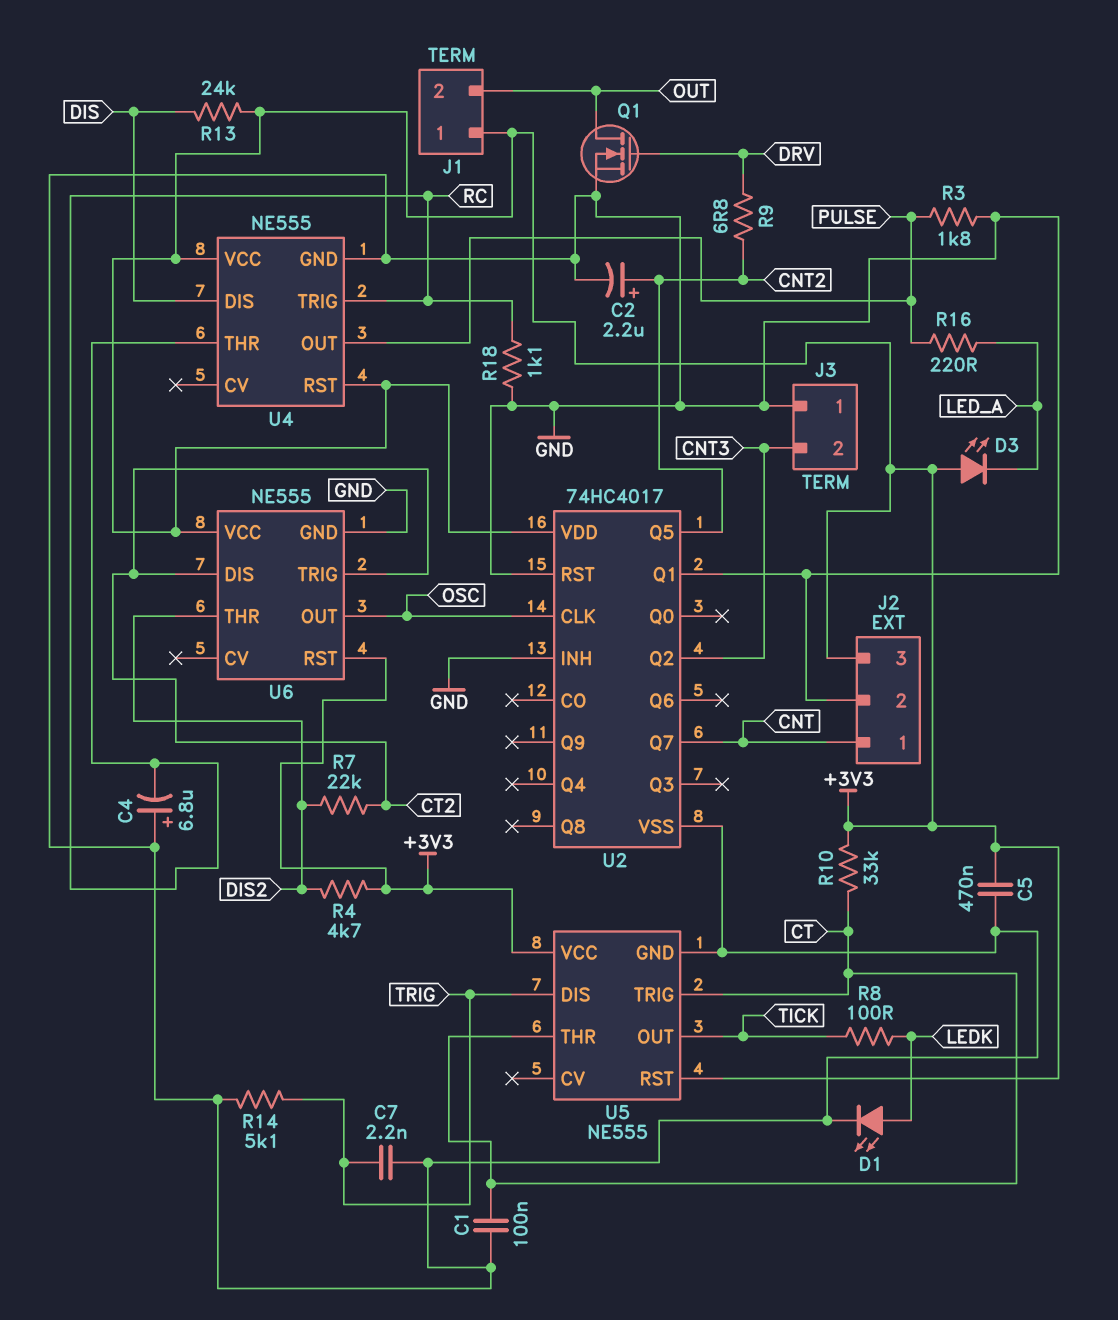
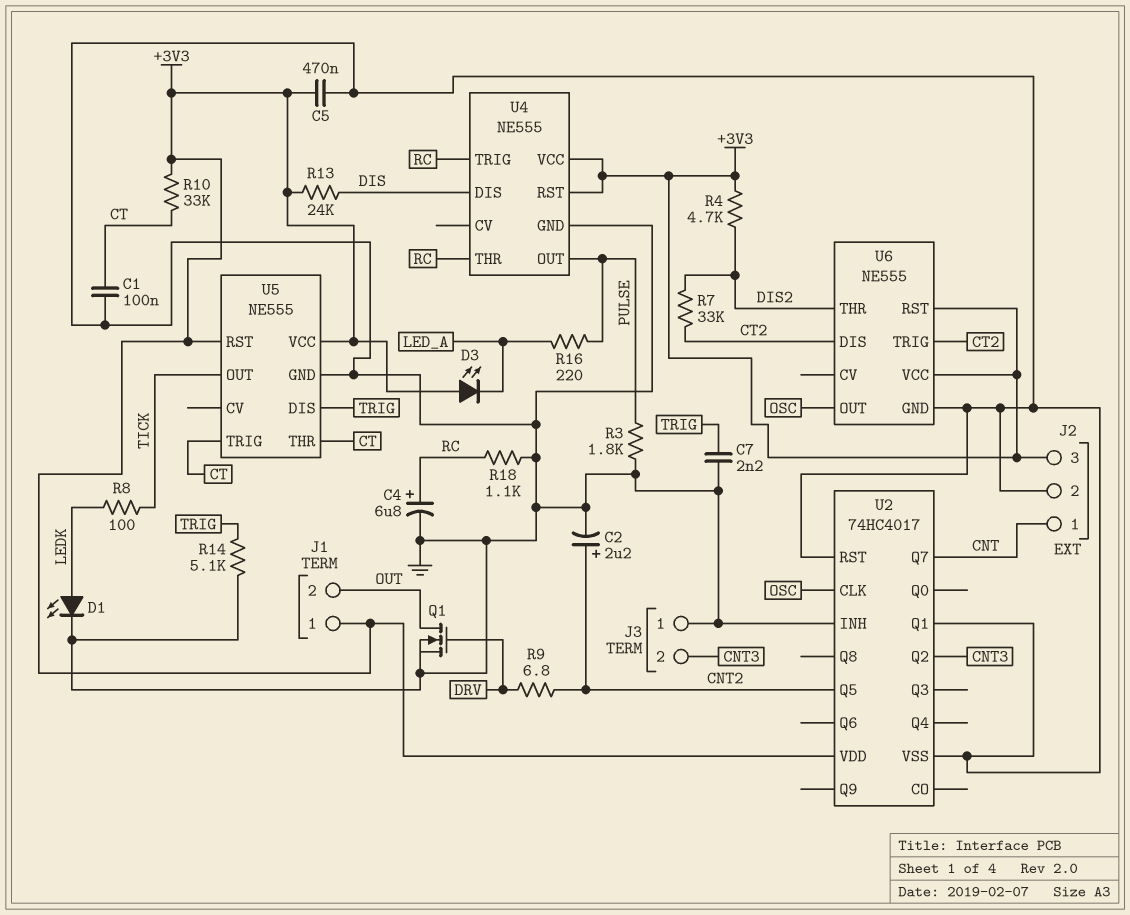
C4: 6.8uF (plus GND, minus RC) -> 6.8uF (plus RC, minus GND)
R7: 22k (CT2, DIS2) -> 33k (CT2, DIS2)

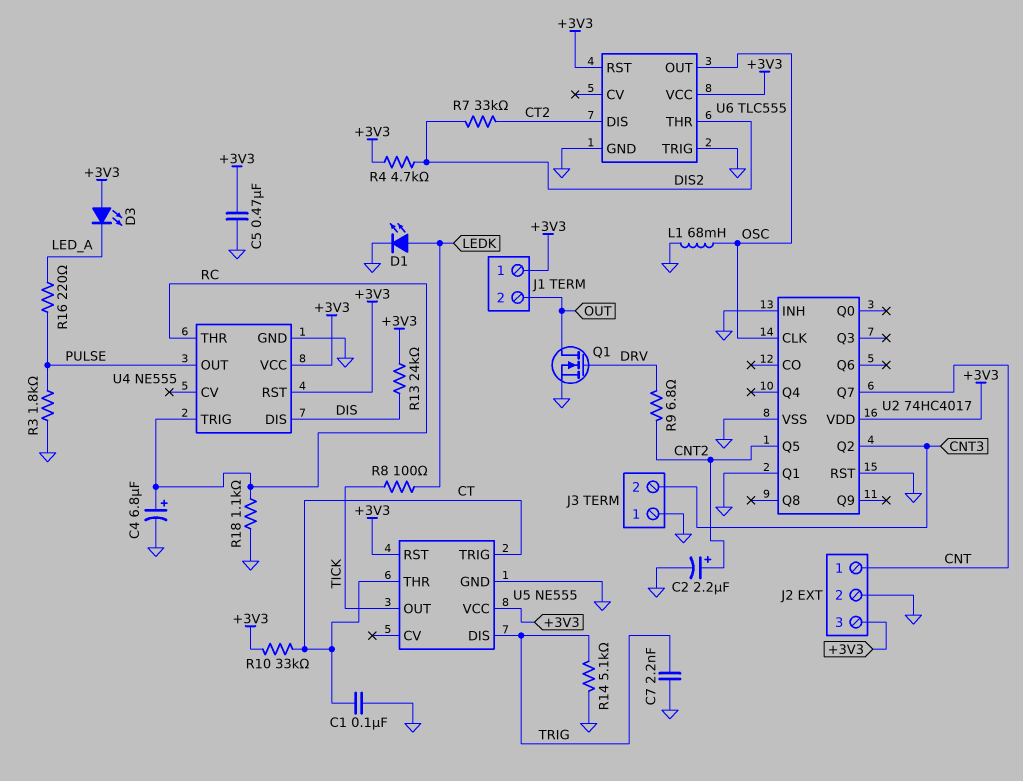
L1: none -> 68mH (GND, OSC)
U6: NE555 -> TLC555
U6 pin TRIG: CT2 -> GND

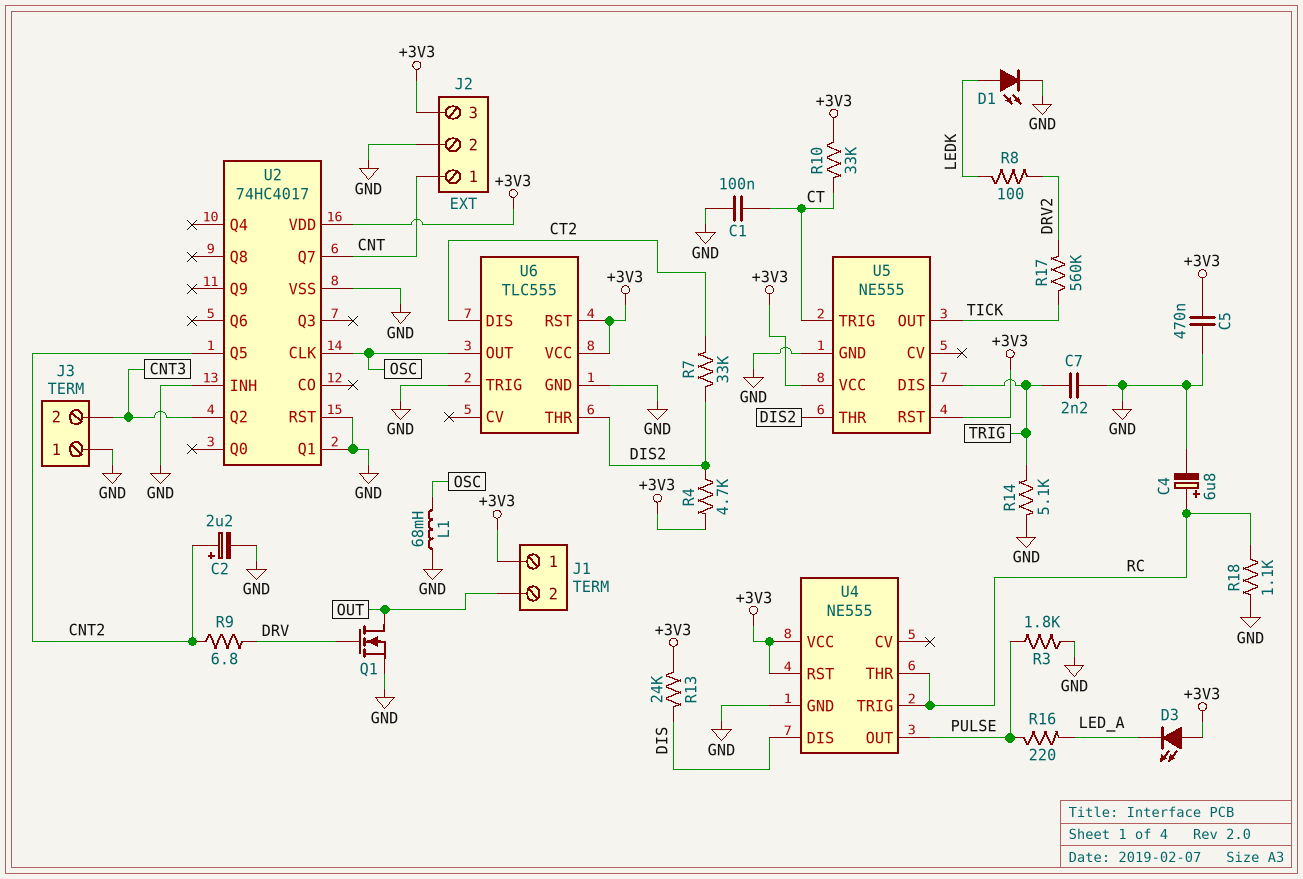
R8: 100 (LEDK, TICK) -> 100 (DRV2, LEDK)
R17: none -> 560k (DRV2, TICK)
U5 pin THR: CT -> DIS2

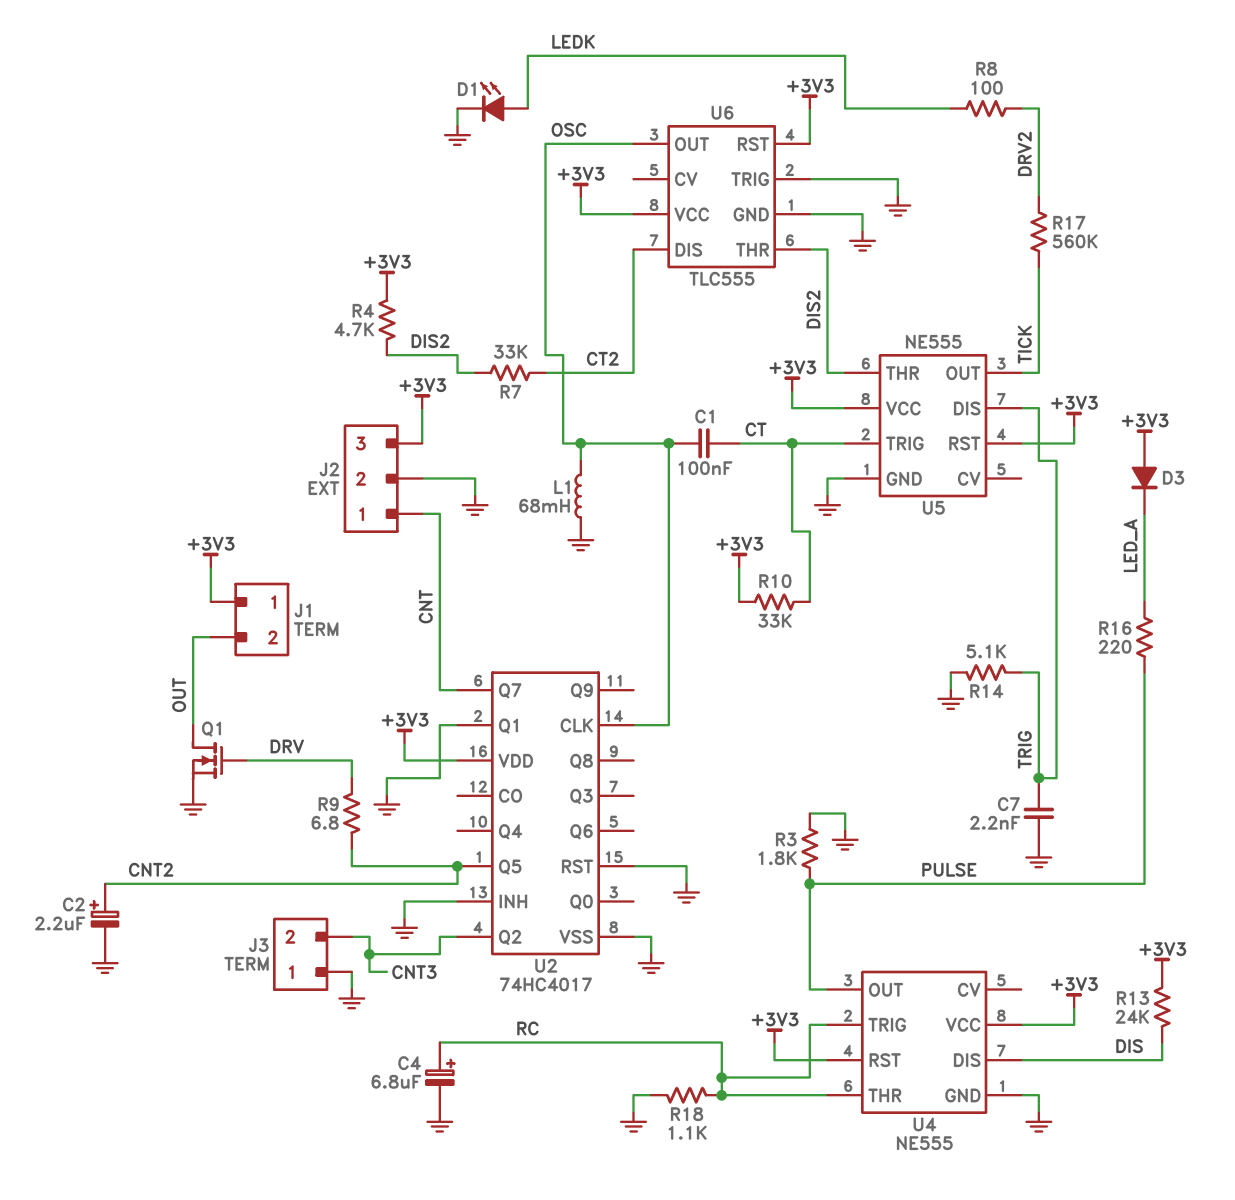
C1: 100nF (CT, GND) -> 100nF (CT, OSC)
C5: 470nF (+3V3, GND) -> none
D3: LED (A +3V3, K LED_A) -> diode (A +3V3, K LED_A)

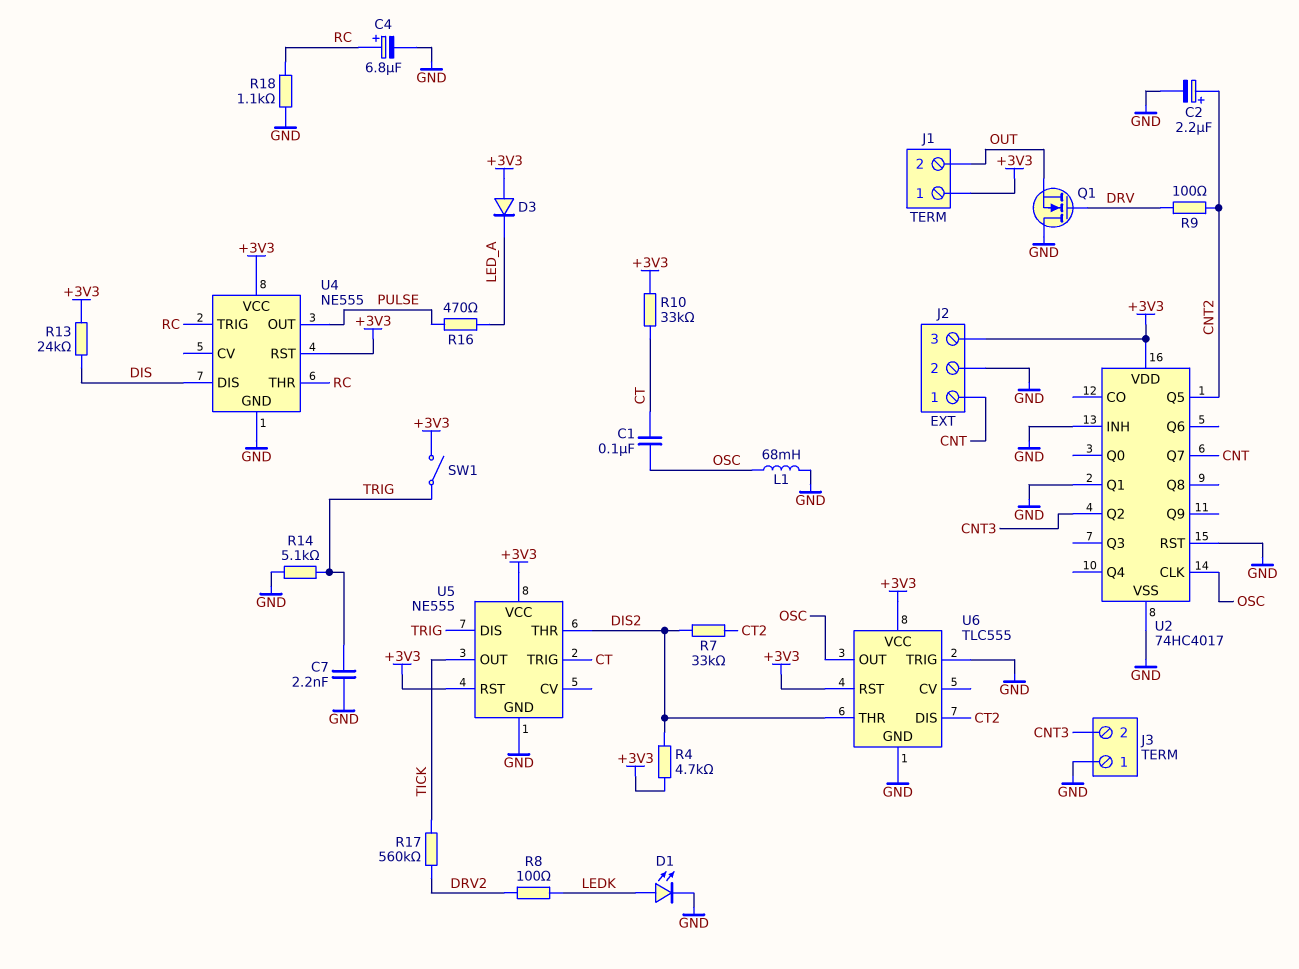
Q1: NMOS (G DRV, D OUT, S GND) -> NMOS (G DRV, D GND, S OUT)
R3: 1.8k (GND, PULSE) -> none
R9: 6.8 (CNT2, DRV) -> 100 (CNT2, DRV)
R16: 220 (LED_A, PULSE) -> 470 (LED_A, PULSE)
SW1: none -> switch (+3V3, TRIG)

